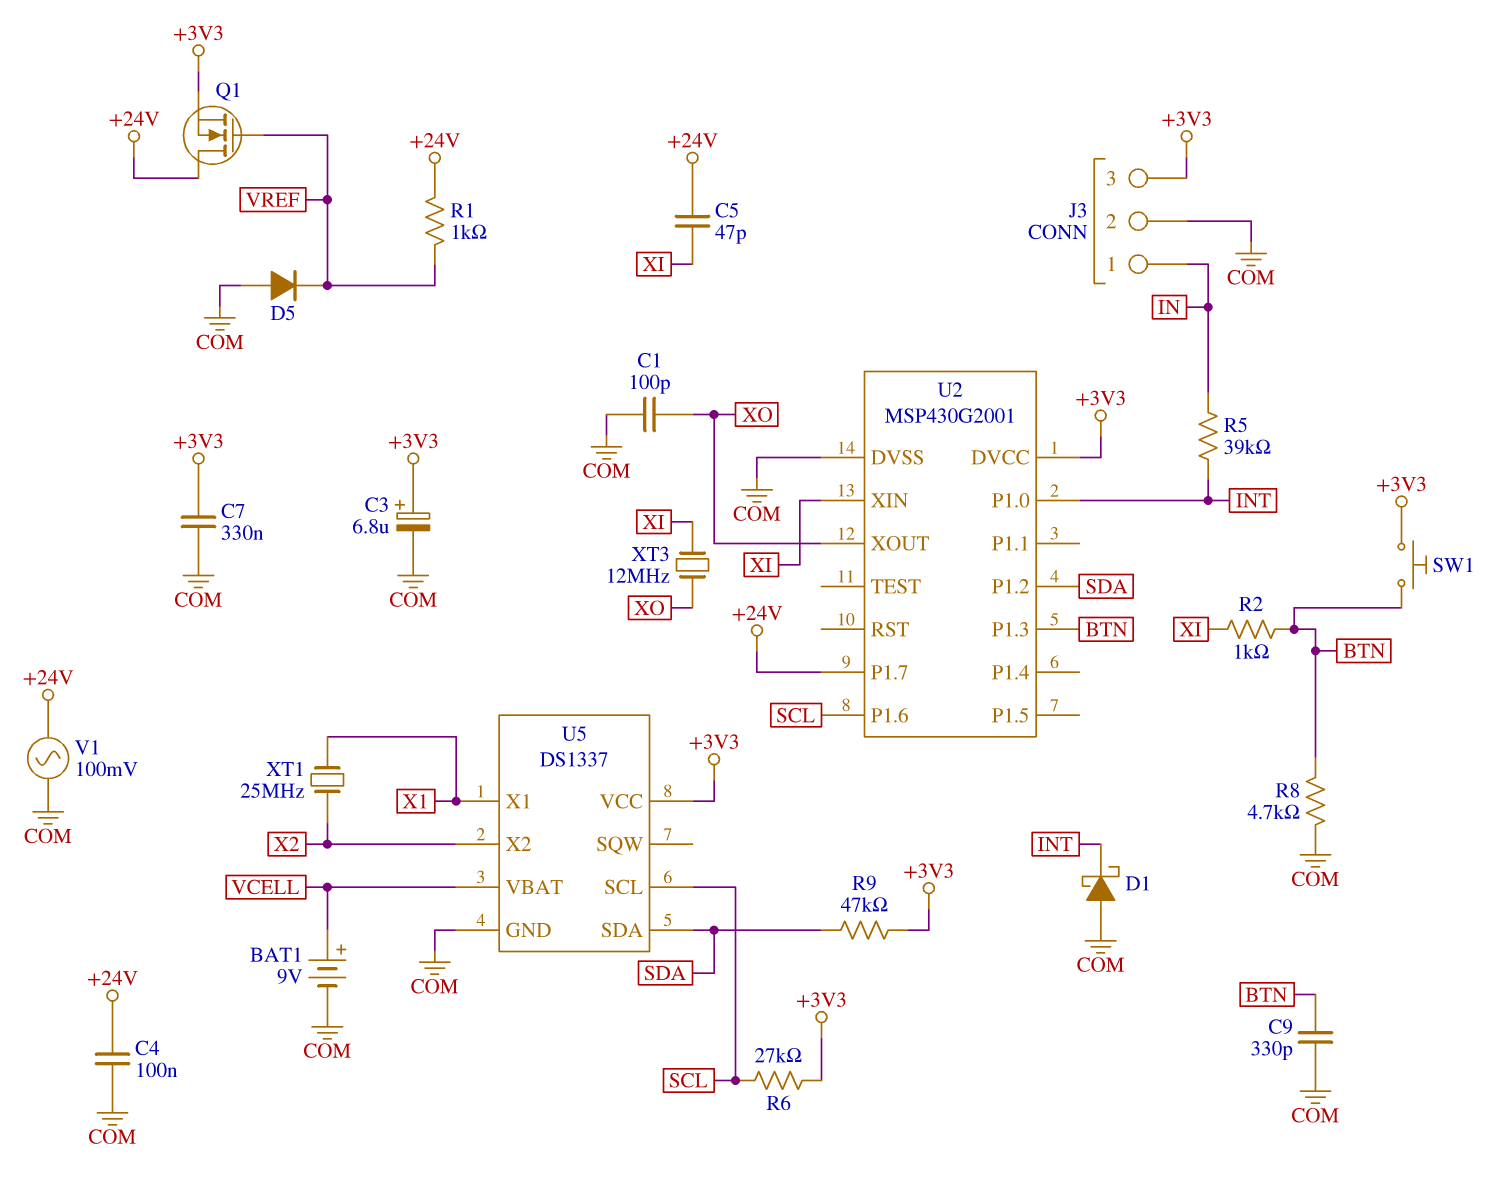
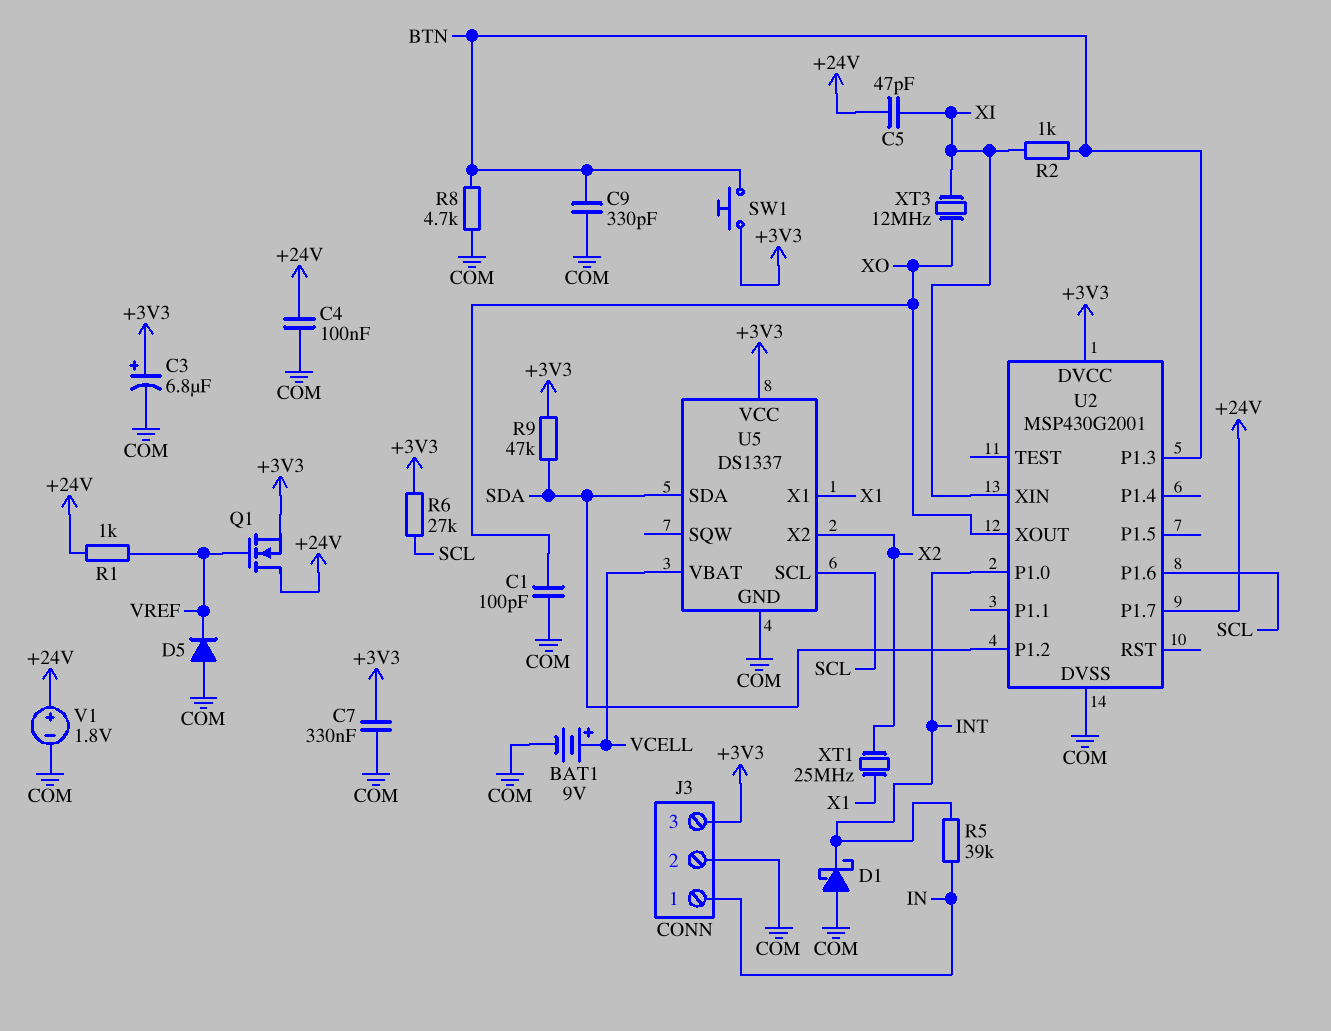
V1: AC 100mV (+24V, COM) -> 1.8V (plus +24V, minus COM)

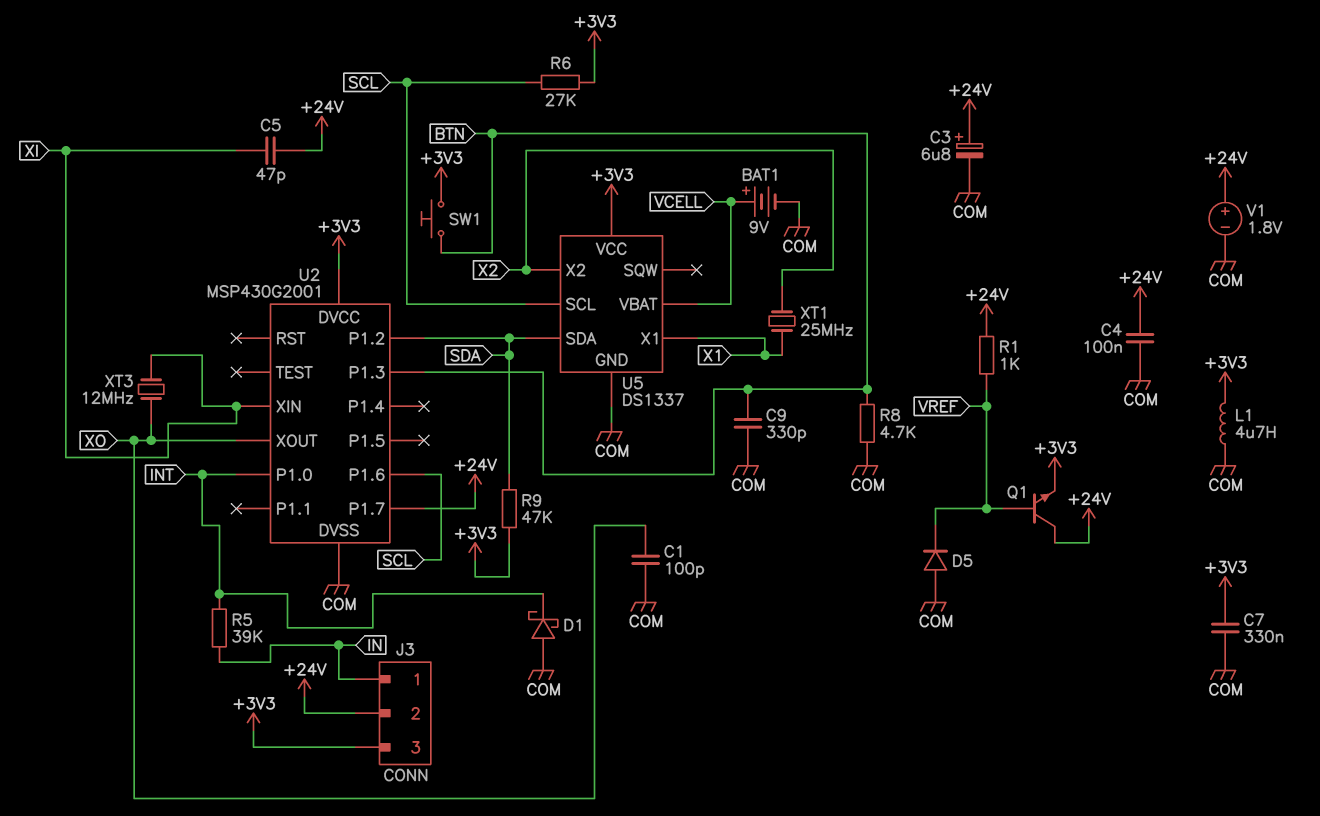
C3: 6.8uF (plus +3V3, minus COM) -> 6.8uF (plus +24V, minus COM)
J3 pin 2: COM -> +24V
L1: none -> 4.7uH (+3V3, COM)
Q1: NMOS (G VREF, D +24V, S +3V3) -> NPN (B VREF, C +24V, E +3V3)
R2: 1k (BTN, XI) -> none

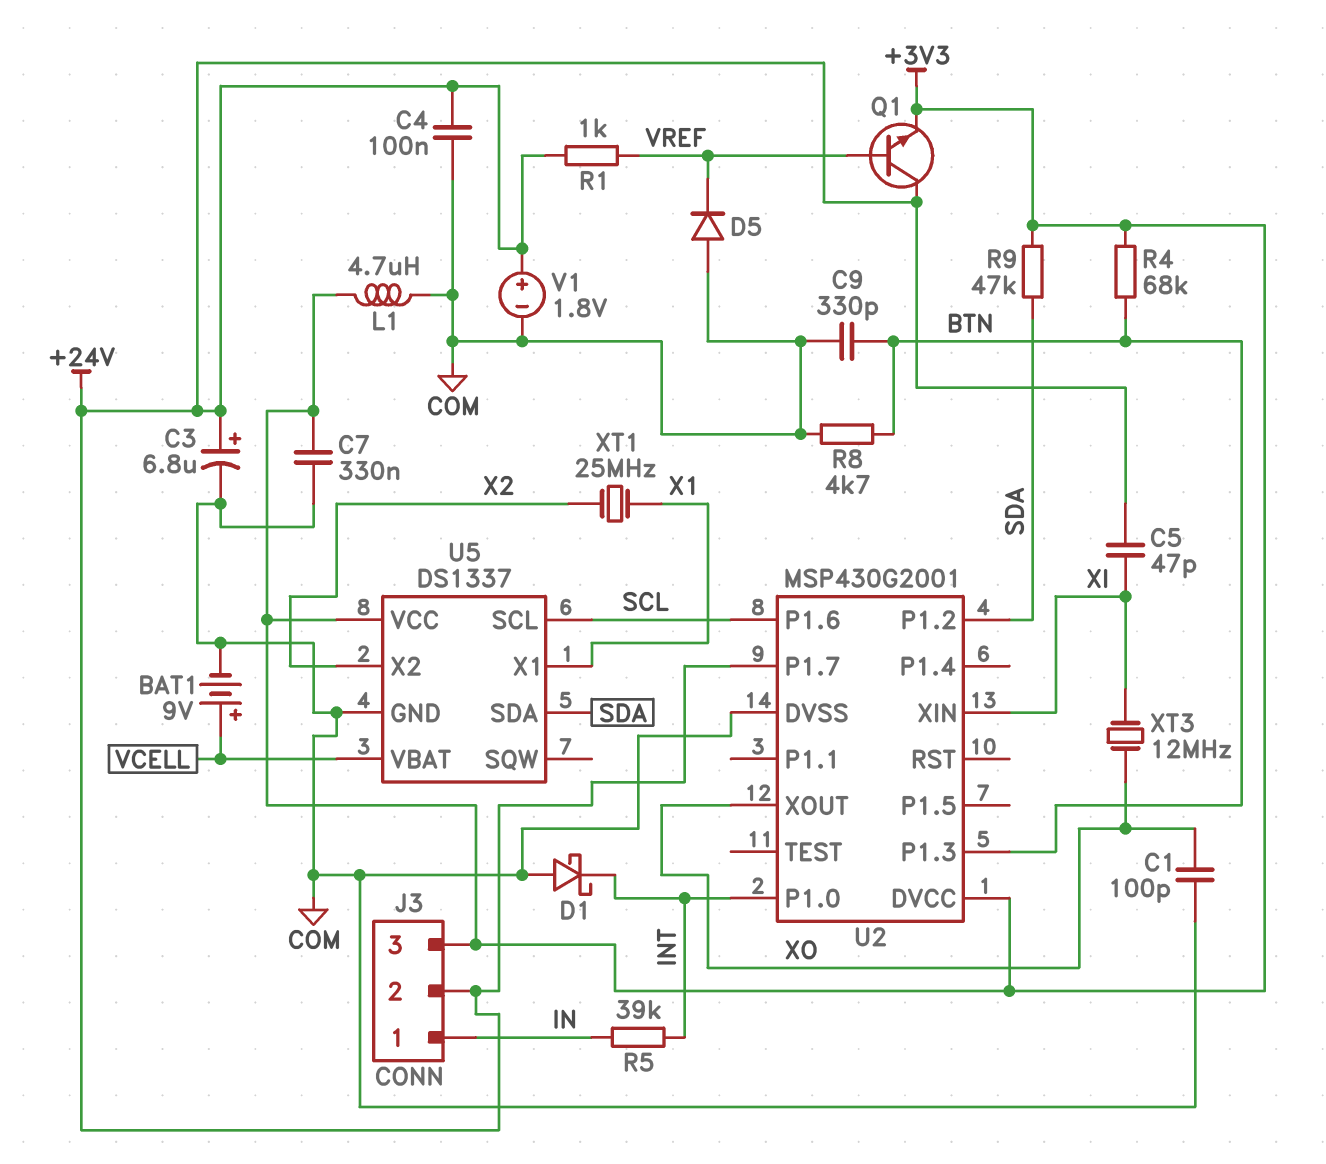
R4: none -> 68k (+3V3, BTN)
R6: 27k (+3V3, SCL) -> none
SW1: button (+3V3, BTN) -> none

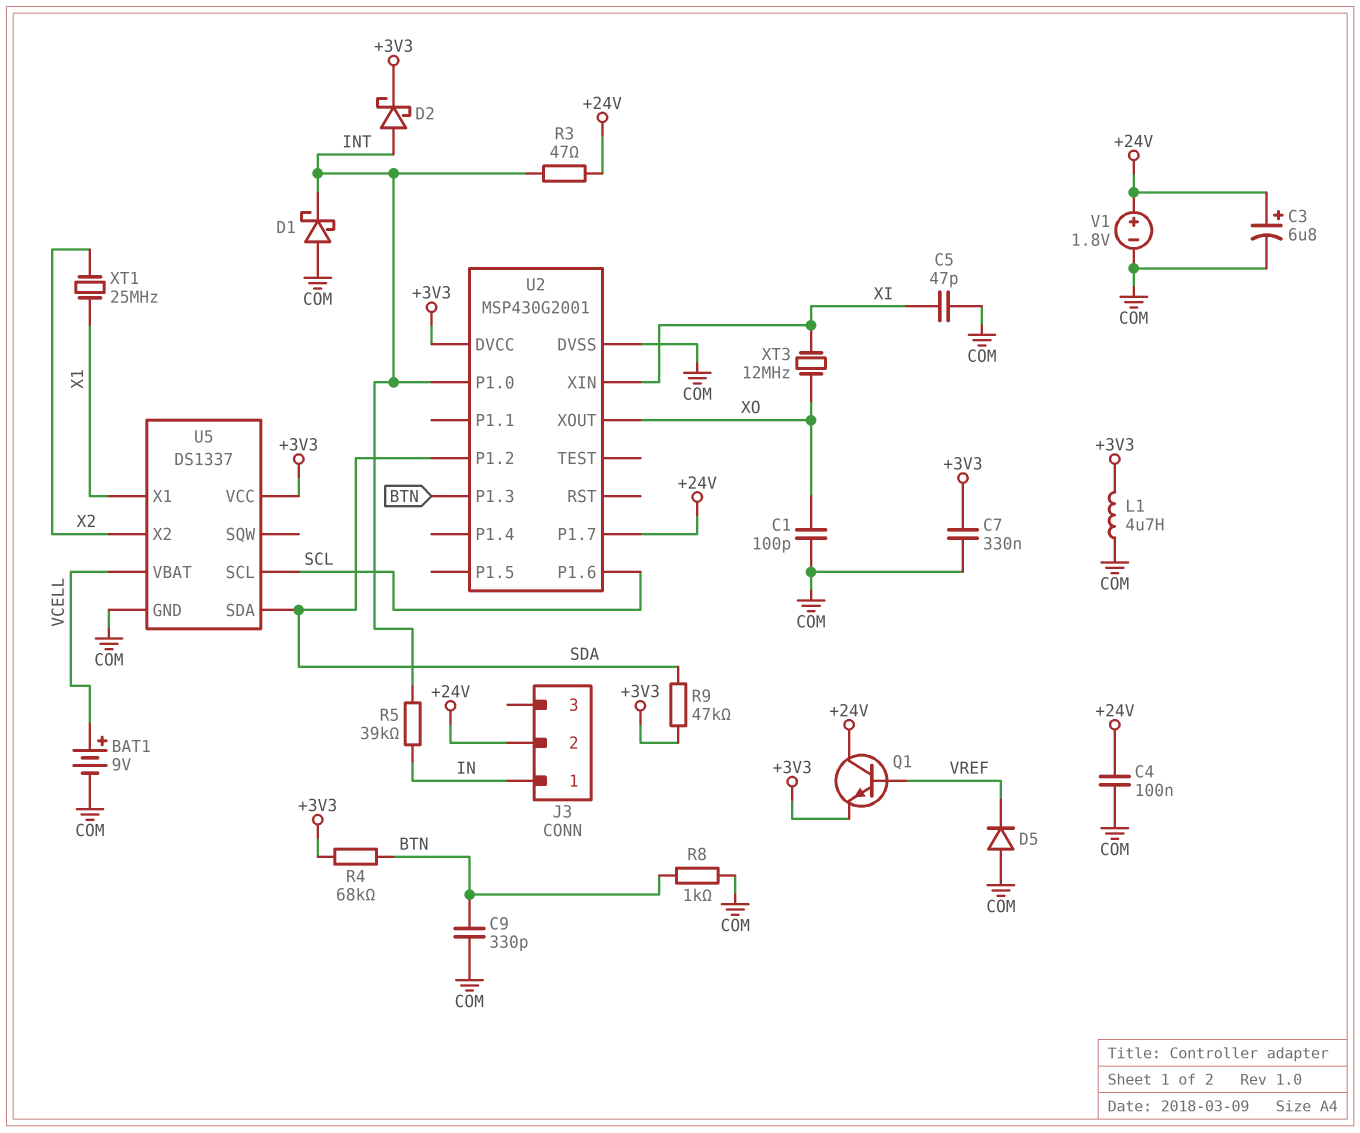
C5: 47pF (+24V, XI) -> 47pF (COM, XI)
D2: none -> schottky (A INT, K +3V3)
J3 pin 3: +3V3 -> none
R1: 1k (+24V, VREF) -> none
R3: none -> 47 (+24V, INT)
R8: 4.7k (BTN, COM) -> 1k (BTN, COM)

